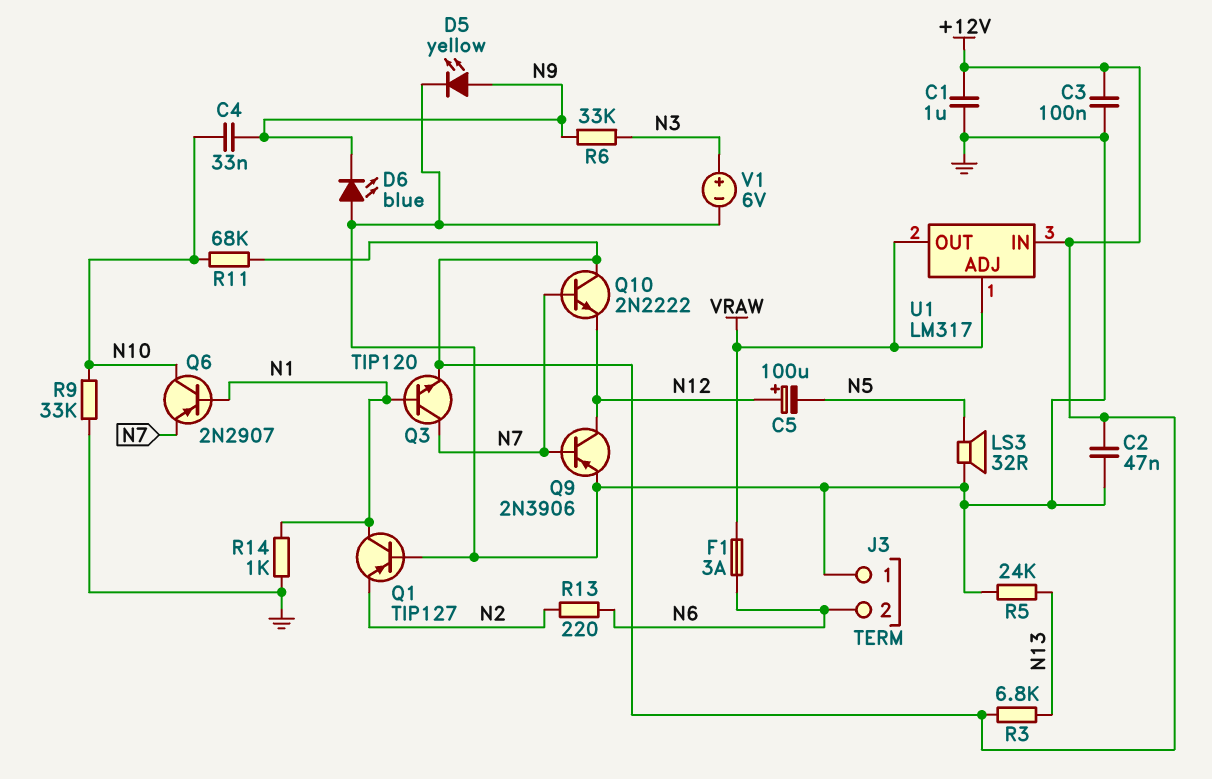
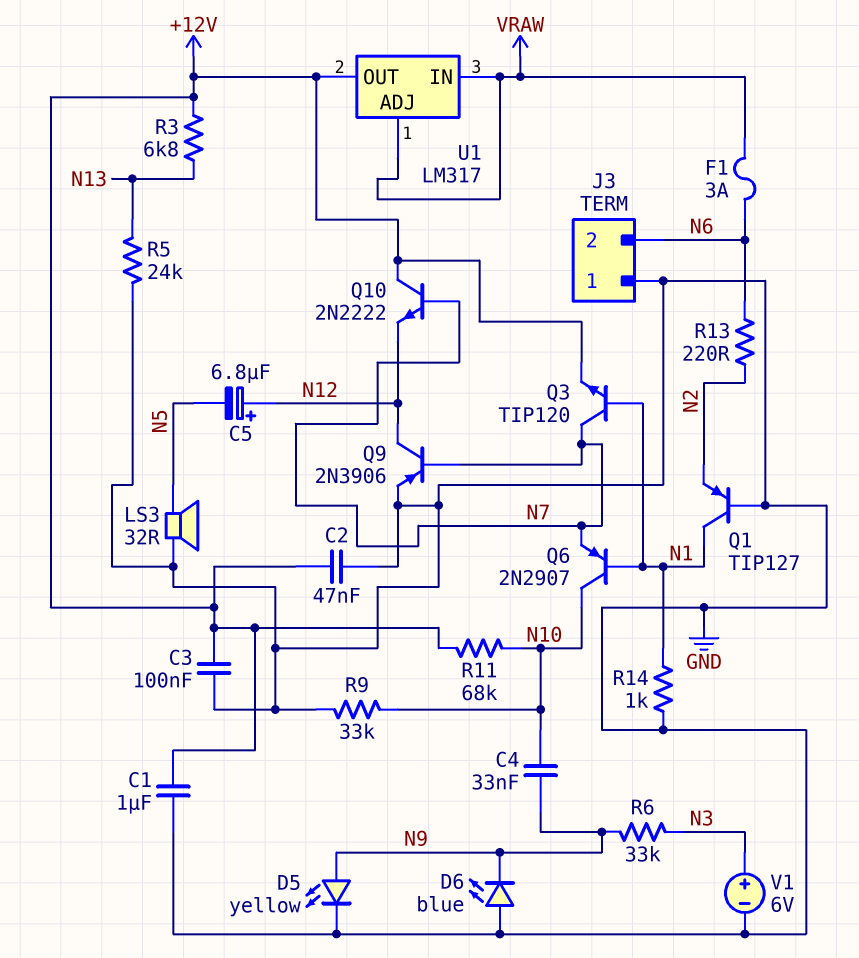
C5: 100uF (plus N12, minus N5) -> 6.8uF (plus N12, minus N5)
U1 pin IN: +12V -> VRAW
U1 pin OUT: VRAW -> +12V

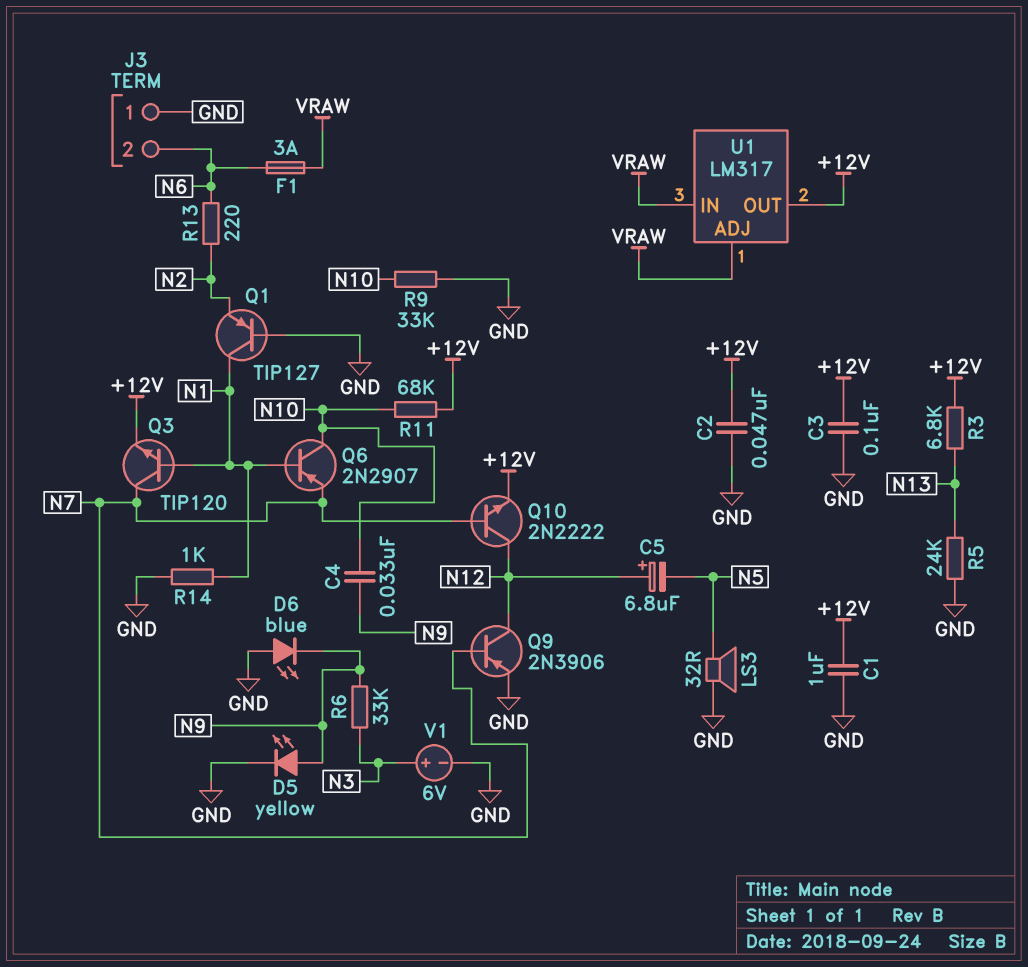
Q10: NPN 2N2222 (B N7, C +12V, E N12) -> NPN 2N2222 (B N7, C N12, E +12V)

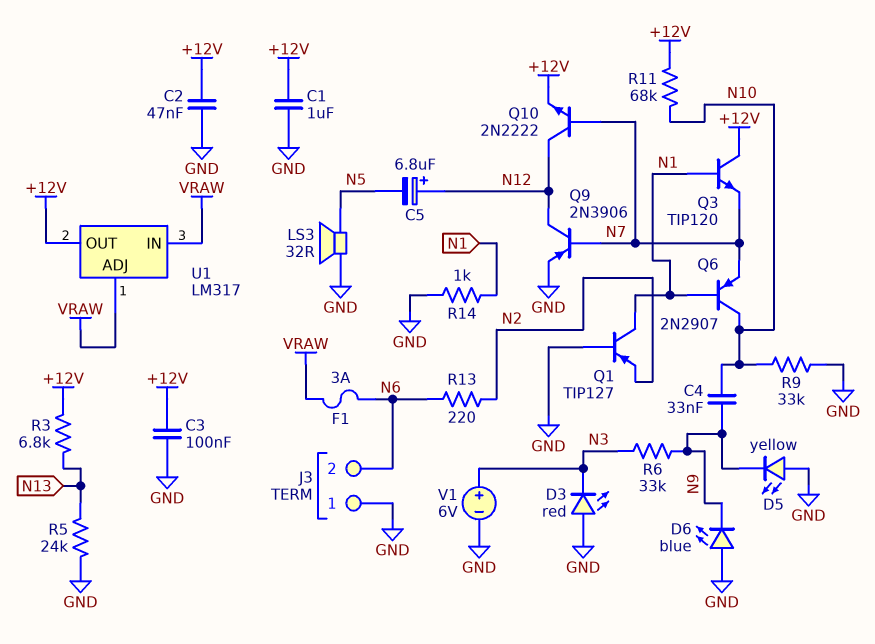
D3: none -> LED red (A GND, K N3)
D5: LED yellow (A N9, K GND) -> LED yellow (A GND, K N9)
Q3: NPN TIP120 (B N1, C N7, E +12V) -> NPN TIP120 (B N1, C +12V, E N7)

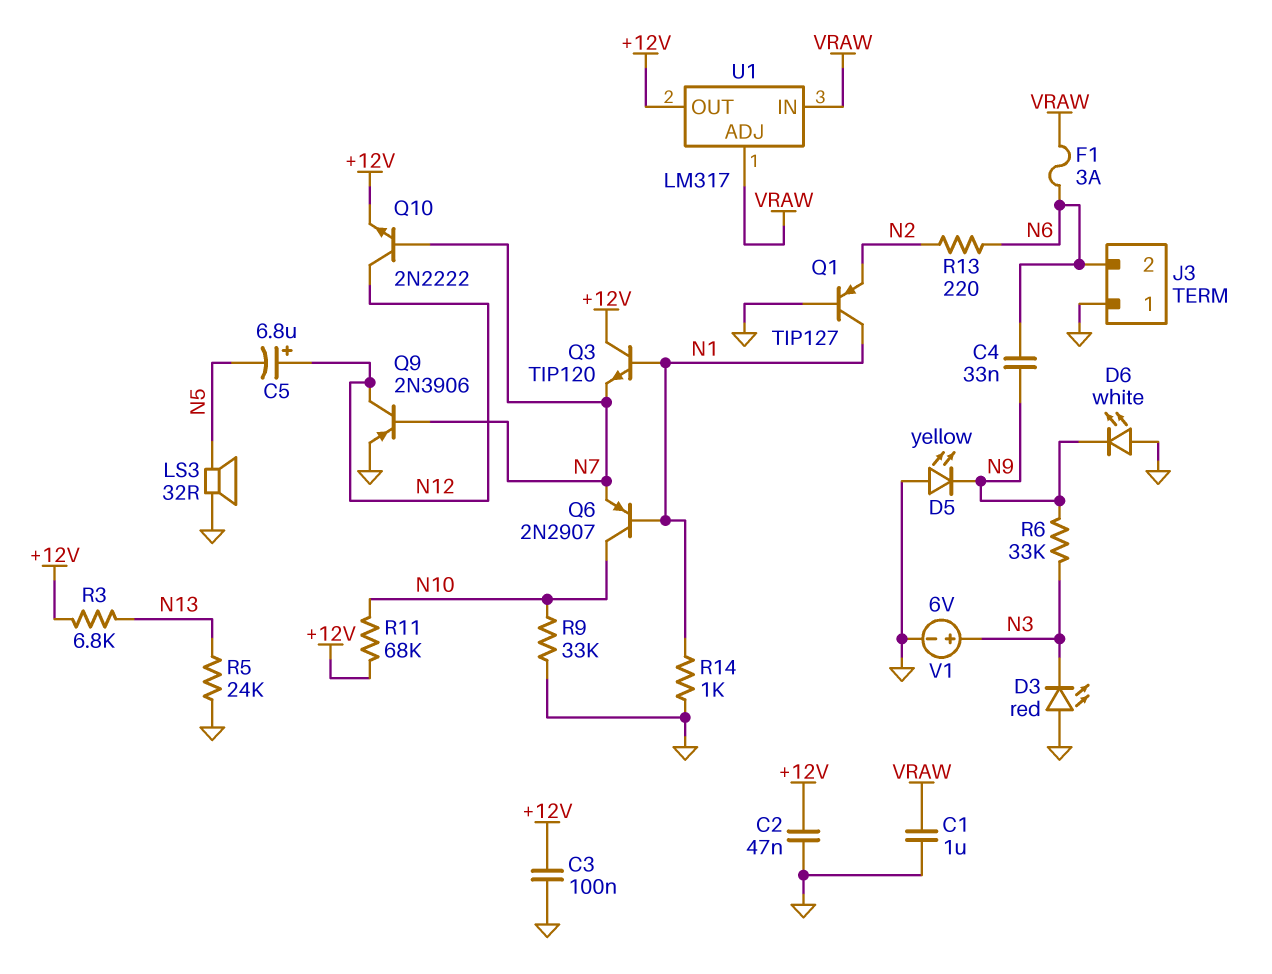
C1: 1uF (+12V, GND) -> 1uF (GND, VRAW)
C4: 33nF (N9, N10) -> 33nF (N6, N9)
D6: LED blue (A GND, K N9) -> LED white (A GND, K N9)

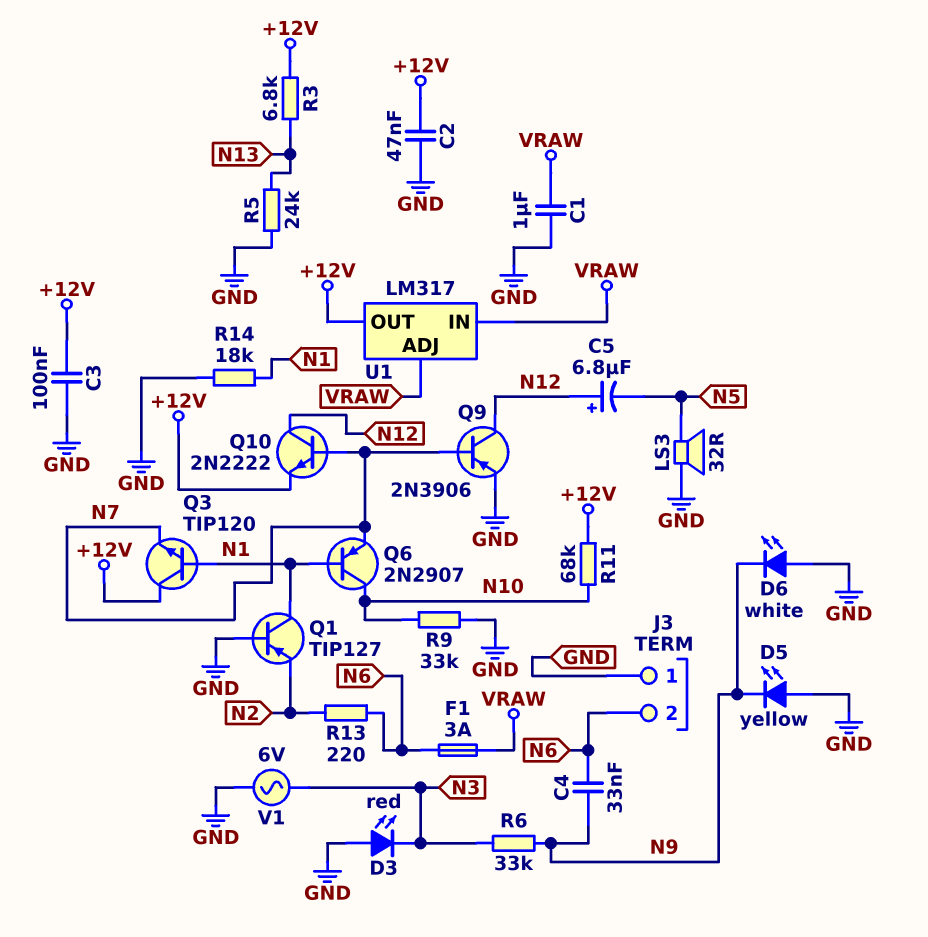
R14: 1k (GND, N1) -> 18k (GND, N1)
V1: 6V (plus N3, minus GND) -> AC 6V (GND, N3)

